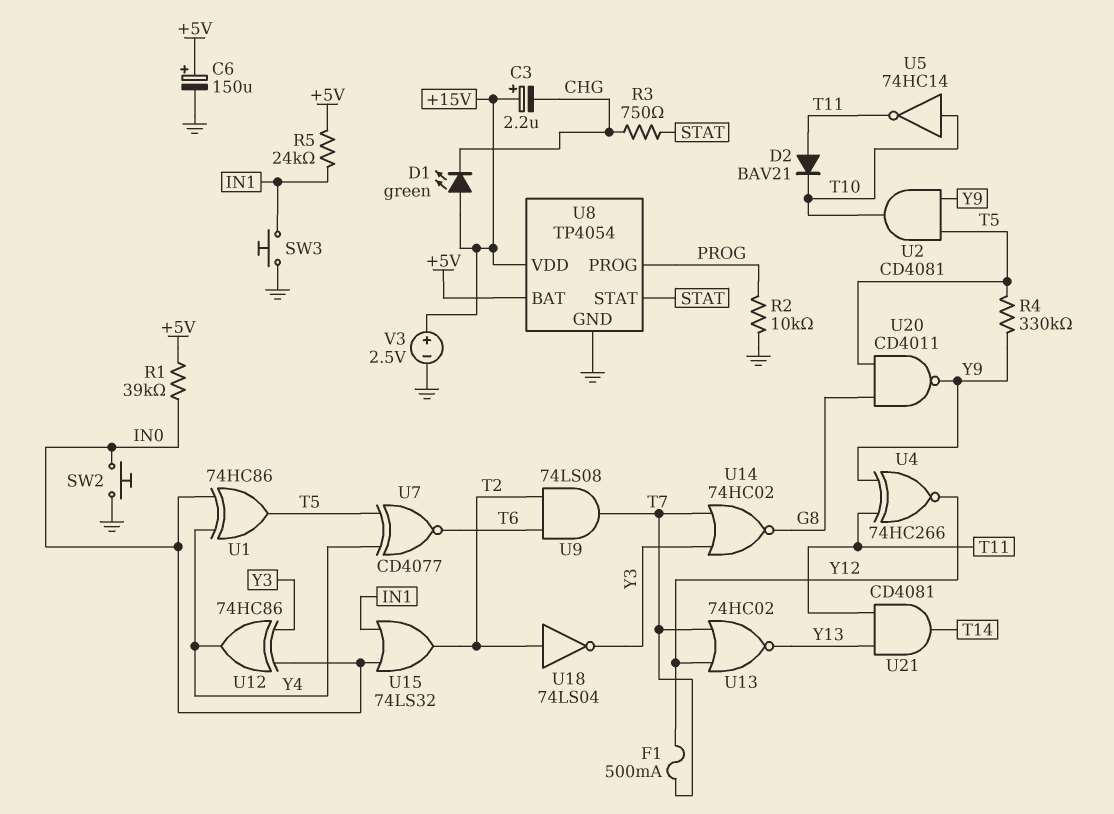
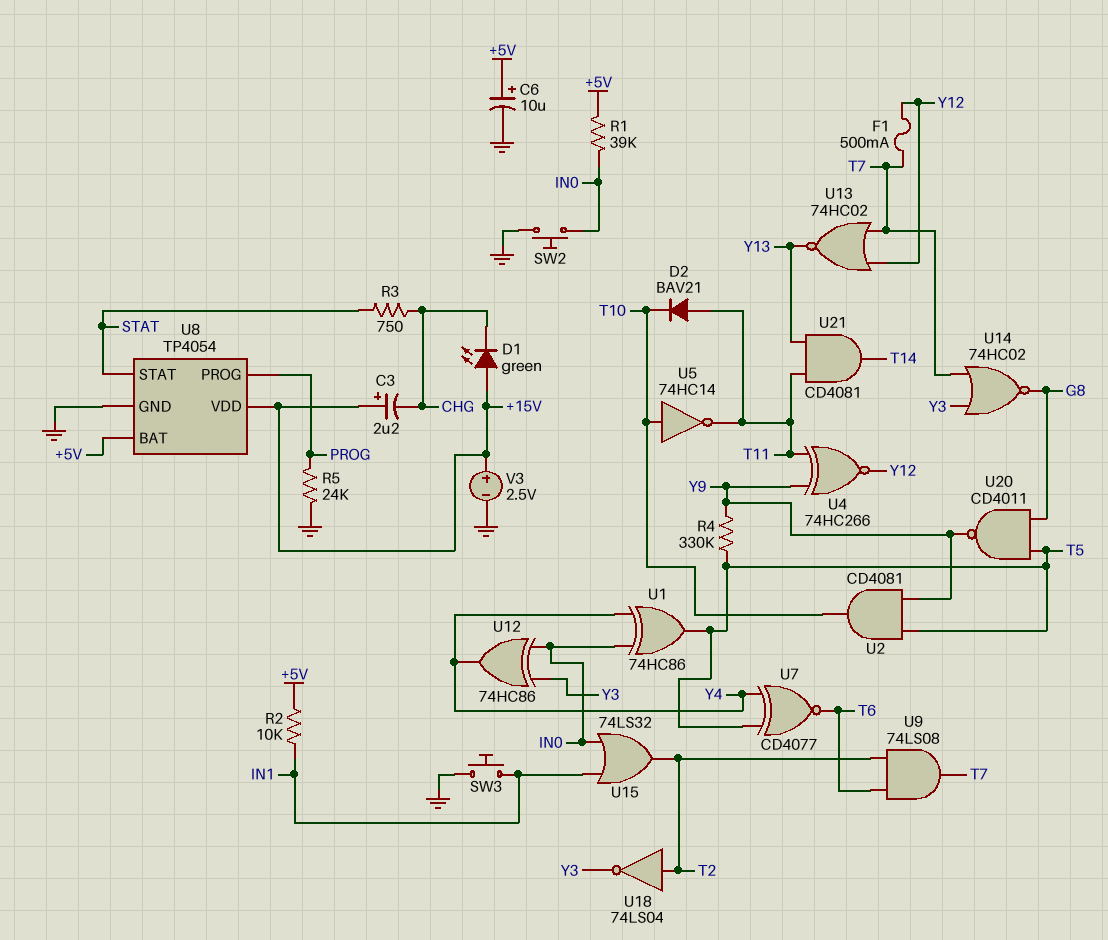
C6: 150uF (plus +5V, minus GND) -> 10uF (plus +5V, minus GND)
R2: 10k (GND, PROG) -> 10k (+5V, IN1)
R5: 24k (+5V, IN1) -> 24k (GND, PROG)

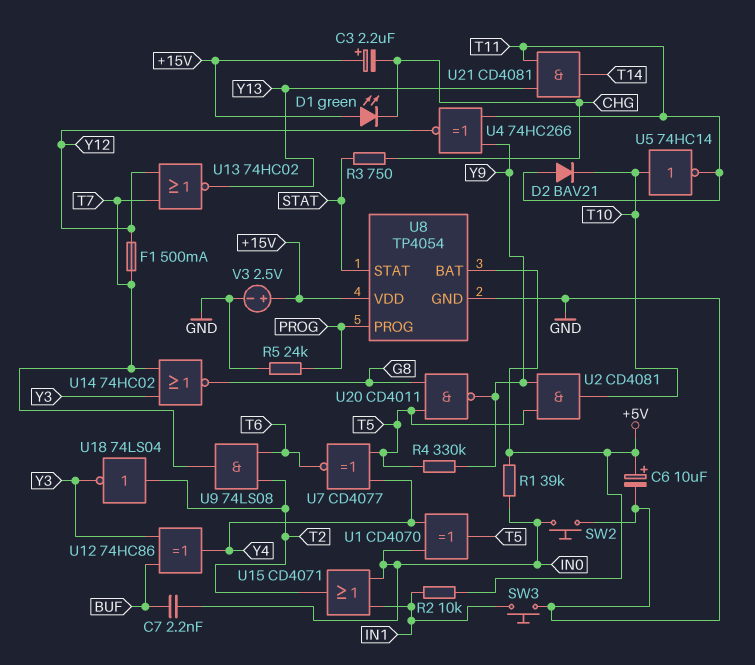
C7: none -> 2.2nF (BUF, IN0)
U1: XOR 74HC86 (in IN0, in Y4, out T5) -> XOR CD4070 (in IN0, in Y4, out T5)
U12: XOR 74HC86 (in IN0, in Y3, out Y4) -> XOR 74HC86 (in BUF, in Y3, out Y4)
U15: OR 74LS32 (in IN0, in IN1, out T2) -> OR CD4071 (in IN0, in IN1, out T2)

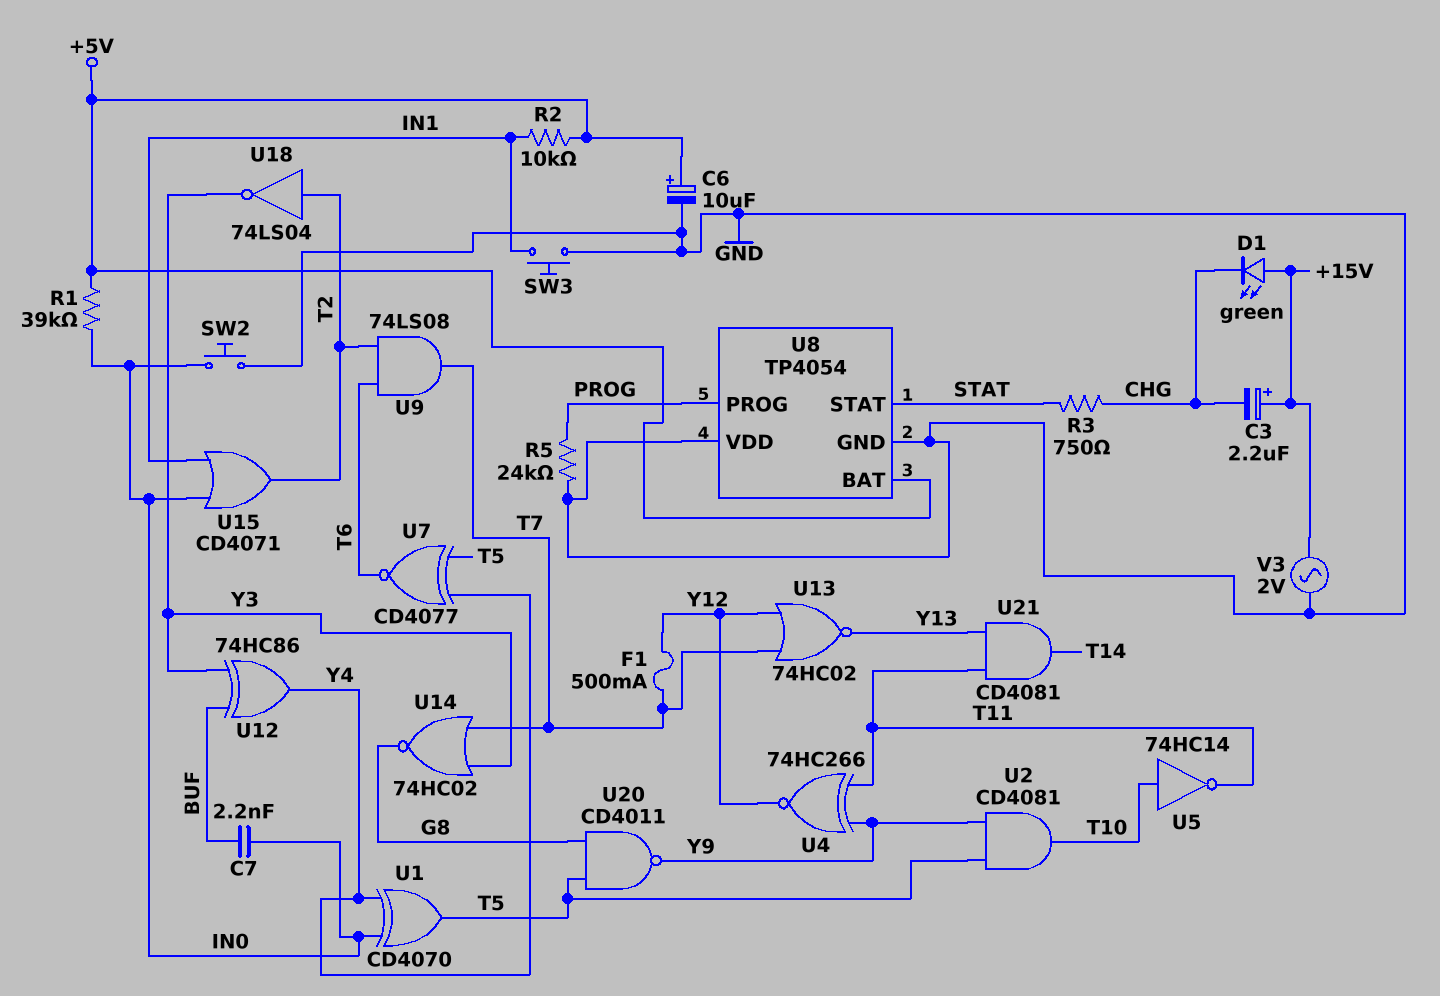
D2: diode BAV21 (A T11, K T10) -> none
R4: 330k (T5, Y9) -> none
U8 pin VDD: +15V -> GND
V3: 2.5V (plus +15V, minus GND) -> AC 2V (+15V, GND)

